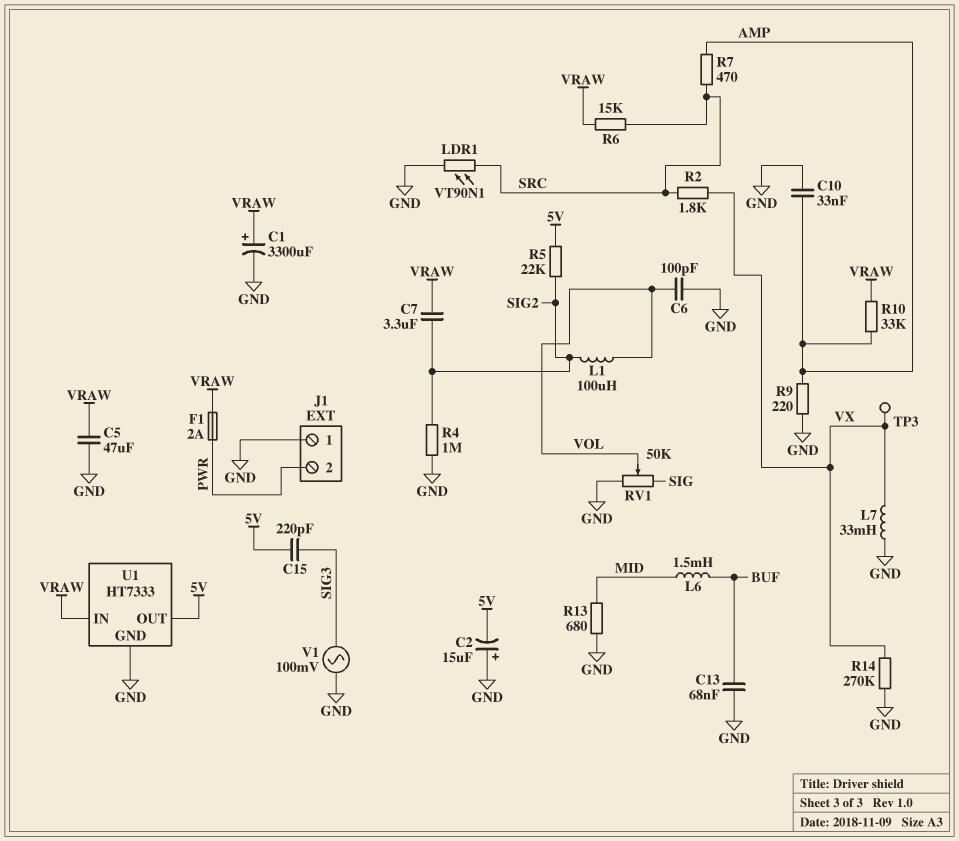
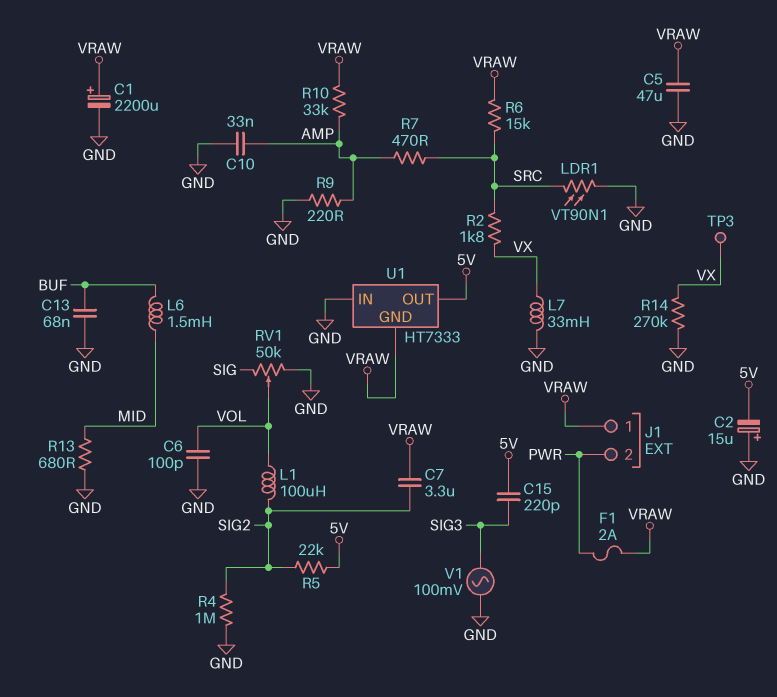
C1: 3300uF (plus VRAW, minus GND) -> 2200uF (plus VRAW, minus GND)
J1 pin 1: GND -> VRAW
U1 pin GND: GND -> VRAW
U1 pin IN: VRAW -> GND

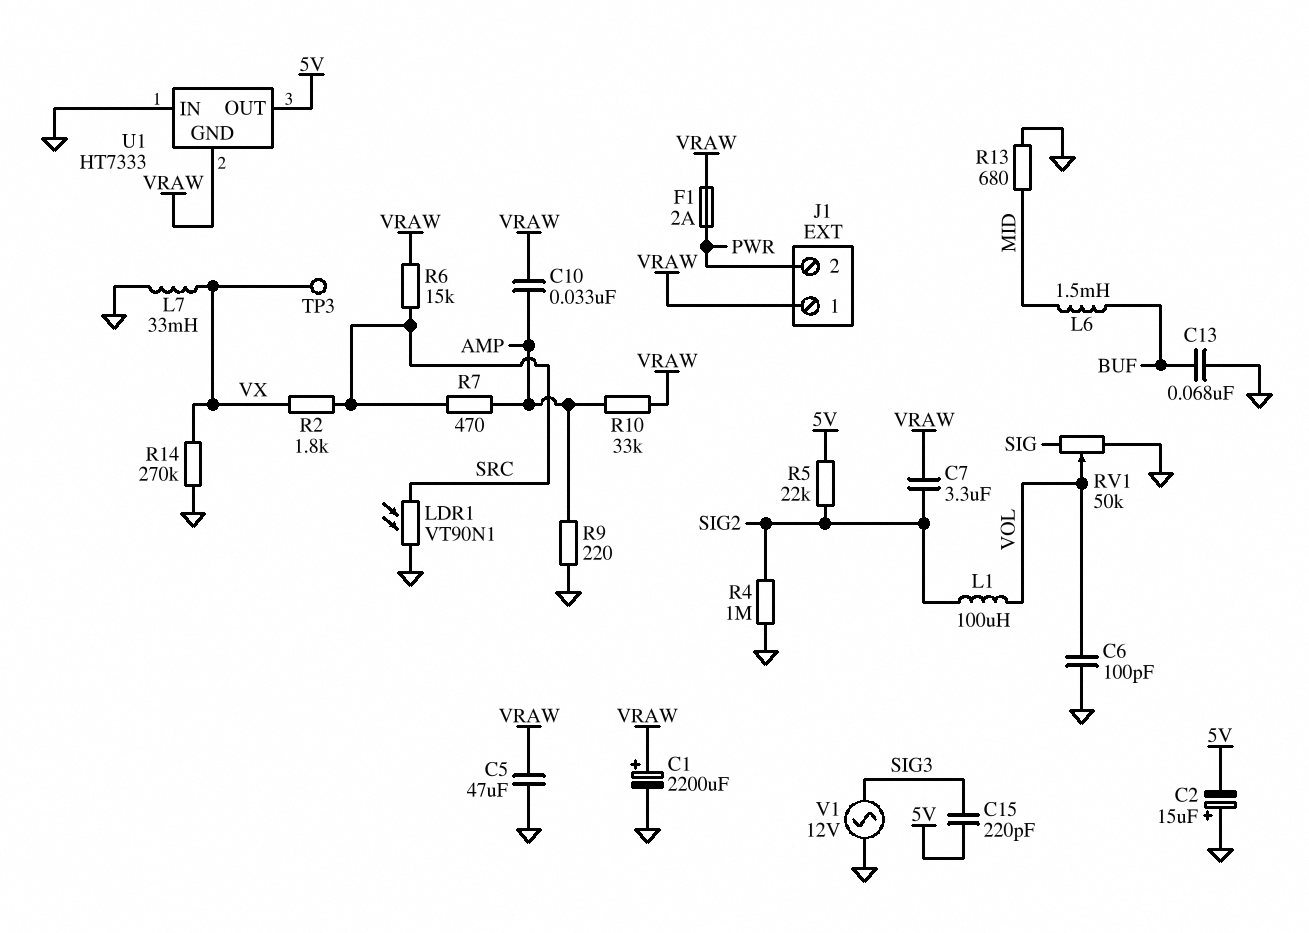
C10: 33nF (AMP, GND) -> 33nF (AMP, VRAW)
V1: AC 100mV (GND, SIG3) -> AC 12V (GND, SIG3)

